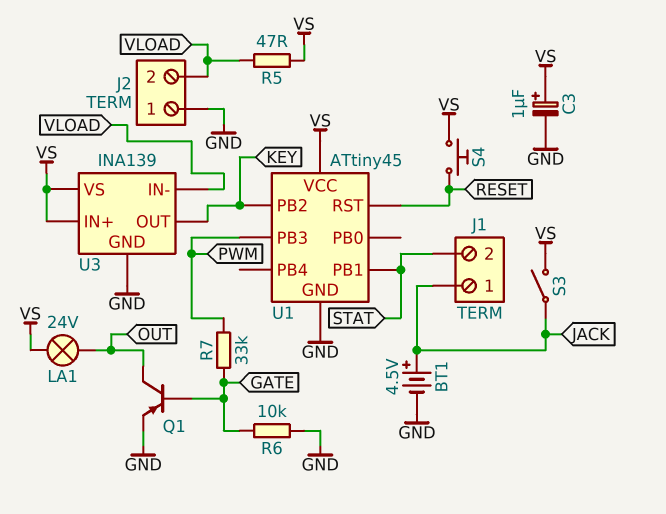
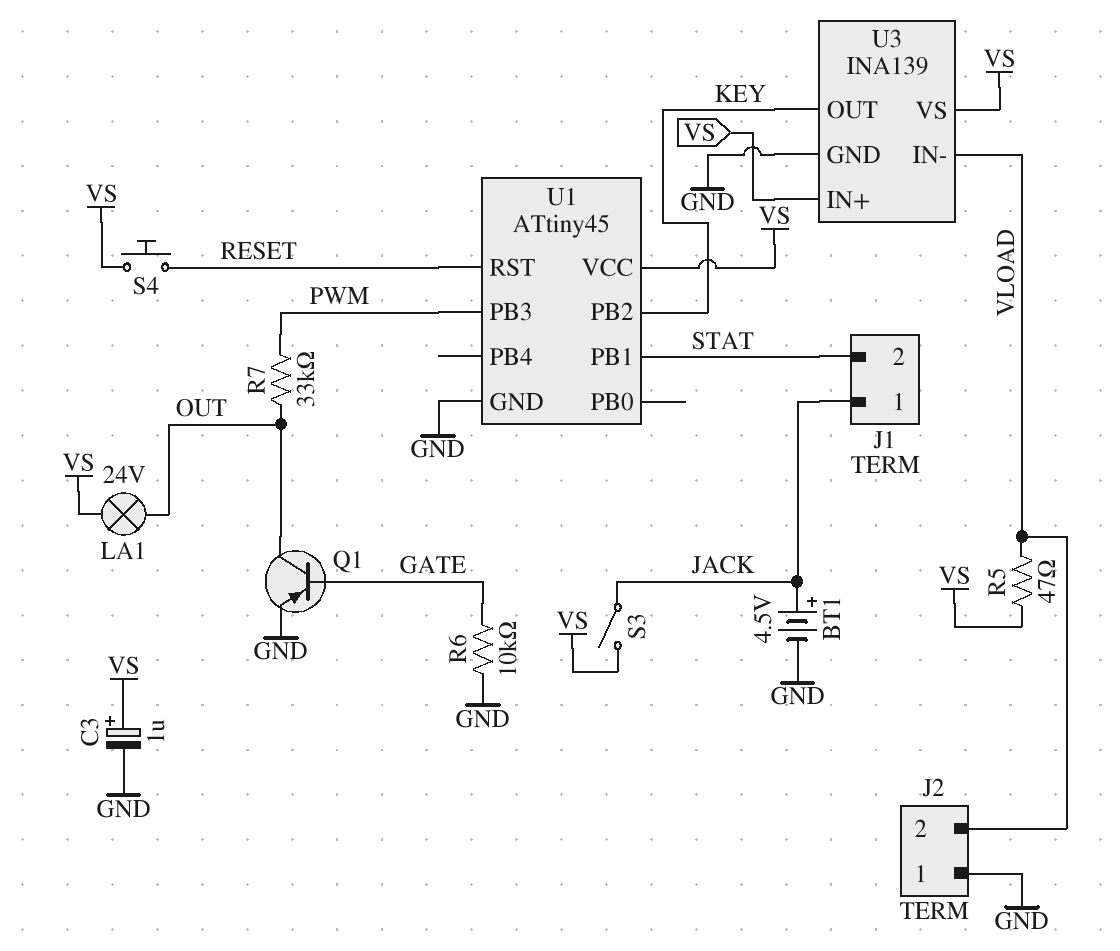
R7: 33k (GATE, PWM) -> 33k (OUT, PWM)

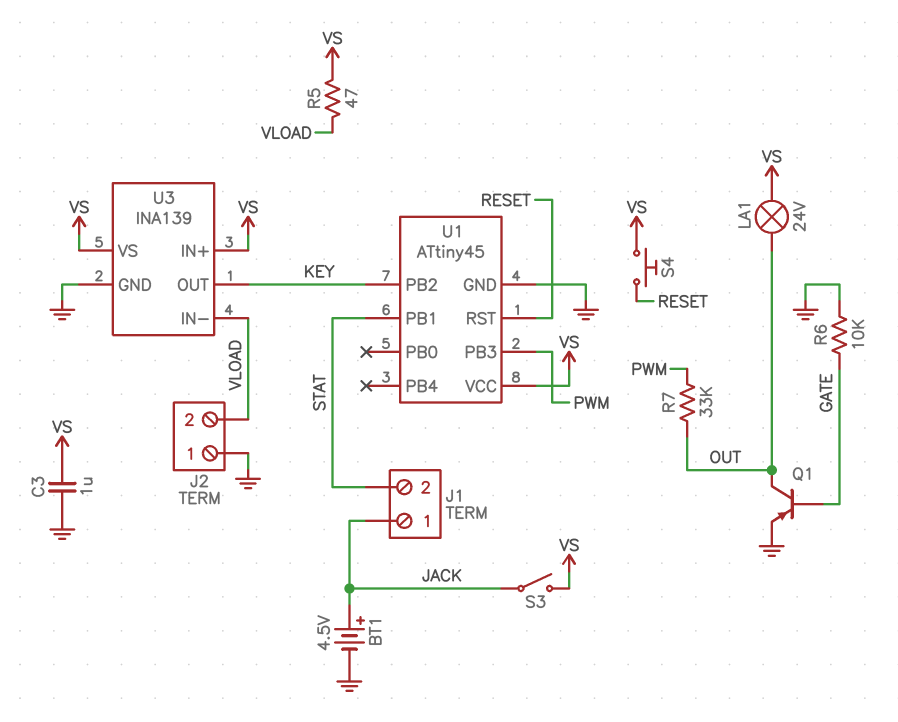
C3: 1uF (plus VS, minus GND) -> 1uF (GND, VS)

